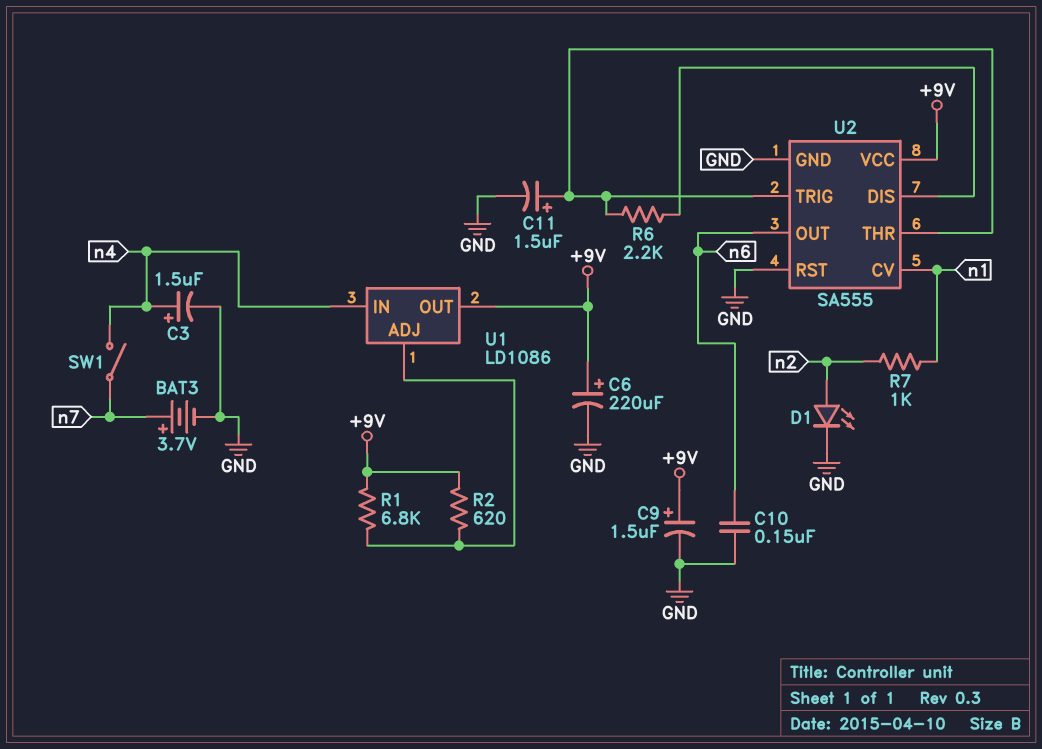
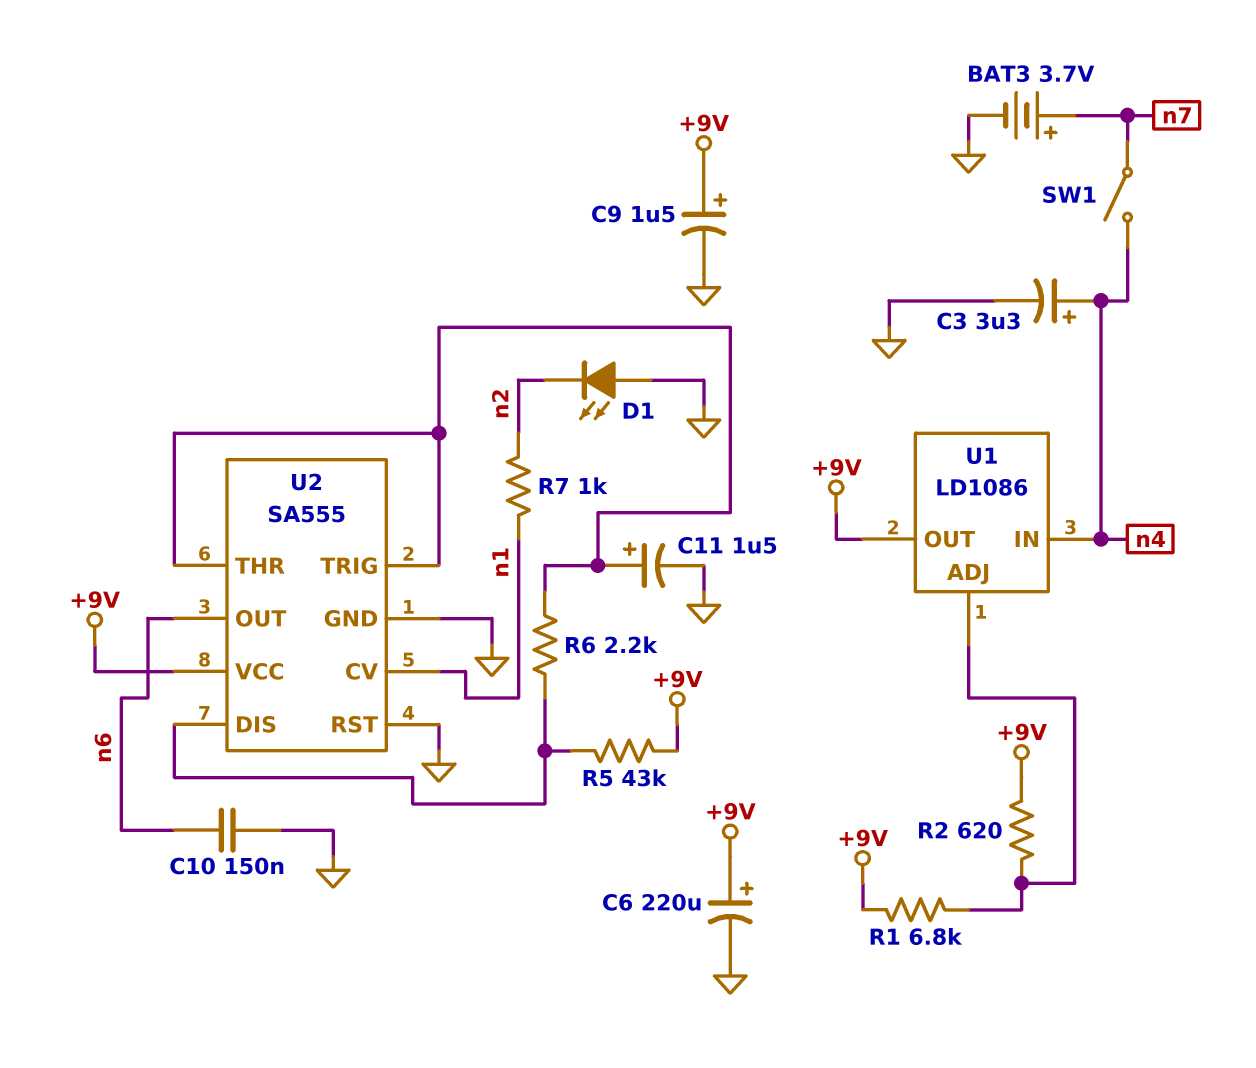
C3: 1.5uF (plus n4, minus GND) -> 3.3uF (plus n4, minus GND)
D1: LED (A n2, K GND) -> LED (A GND, K n2)
R5: none -> 43k (+9V, U2/DIS)

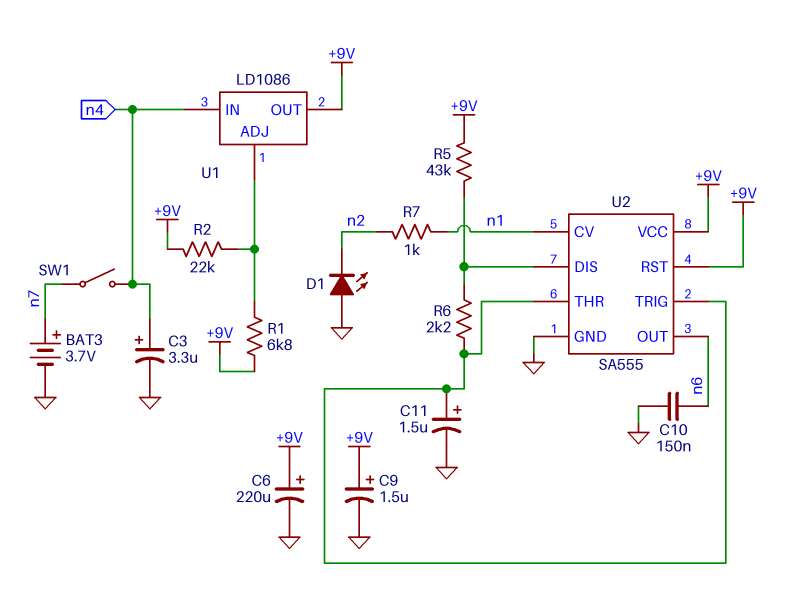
R2: 620 (+9V, U1/ADJ) -> 22k (+9V, U1/ADJ)
U2 pin RST: GND -> +9V

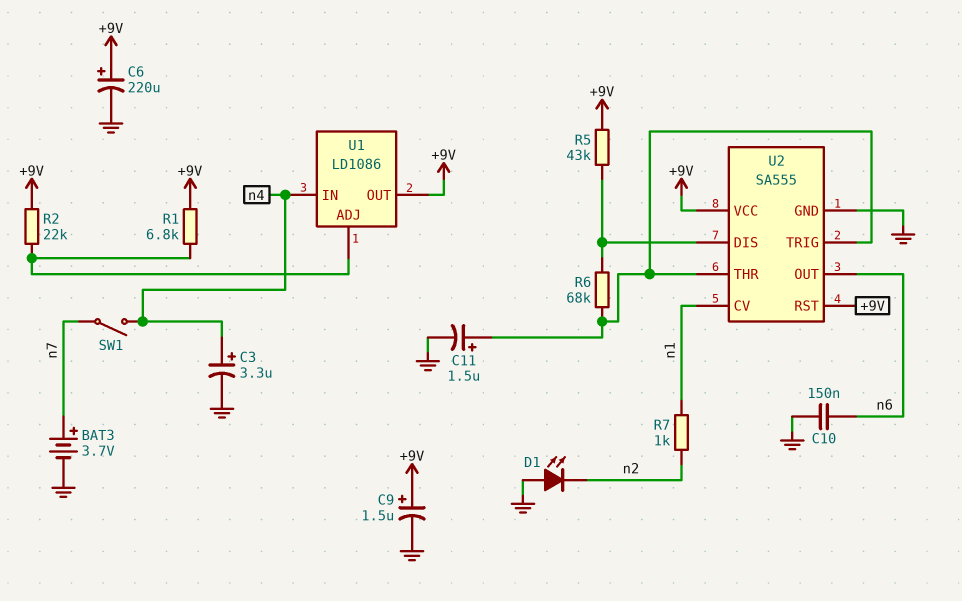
R6: 2.2k (U2/DIS, U2/THR) -> 68k (U2/DIS, U2/THR)

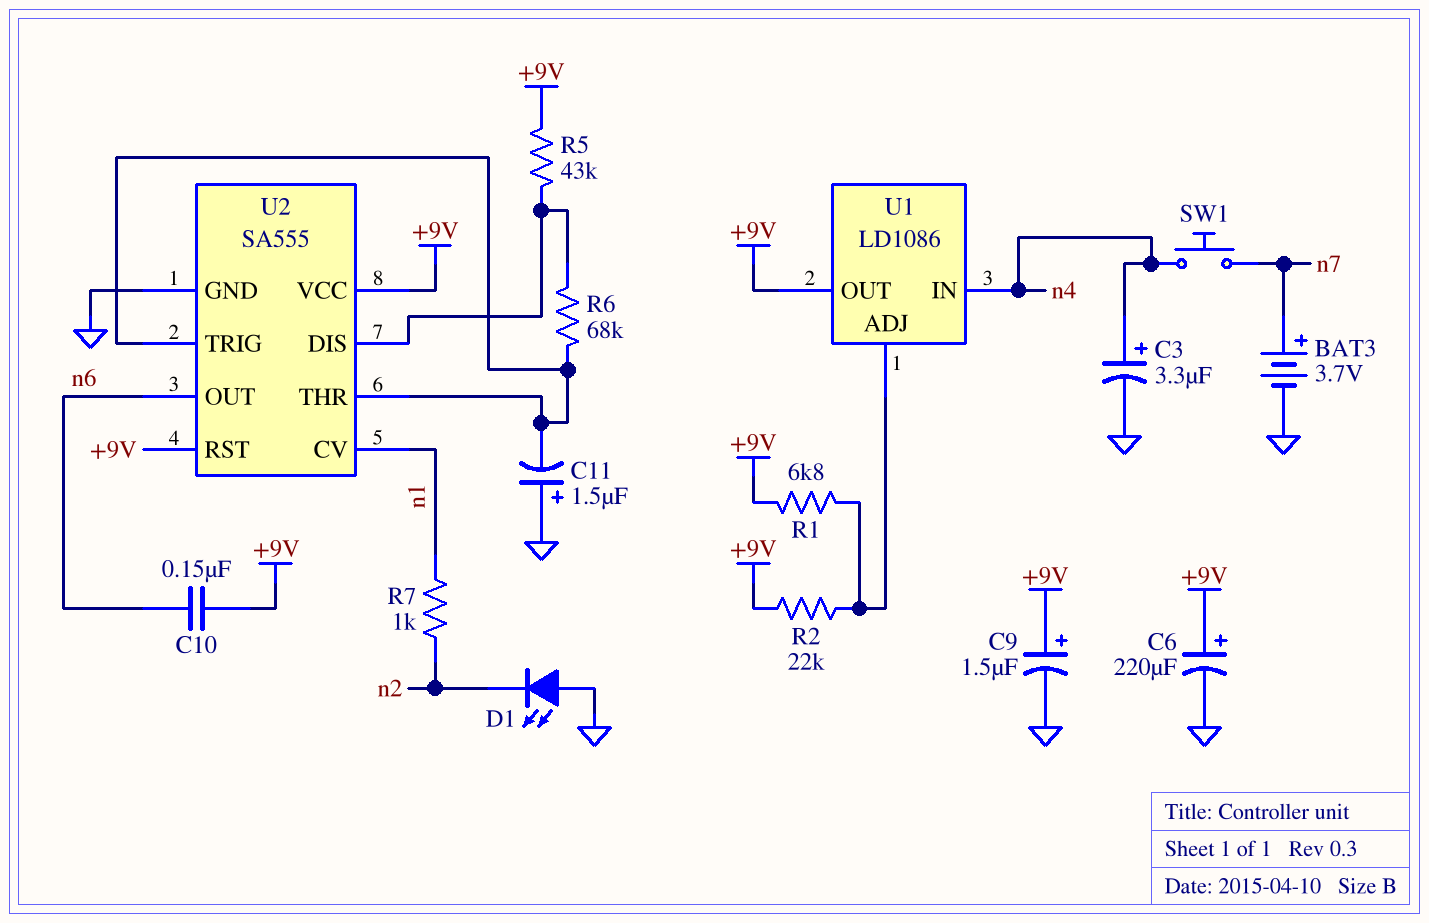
C10: 150nF (GND, n6) -> 150nF (+9V, n6)
C11: 1.5uF (plus U2/THR, minus GND) -> 1.5uF (plus GND, minus U2/THR)
SW1: switch (n4, n7) -> button (n4, n7)

